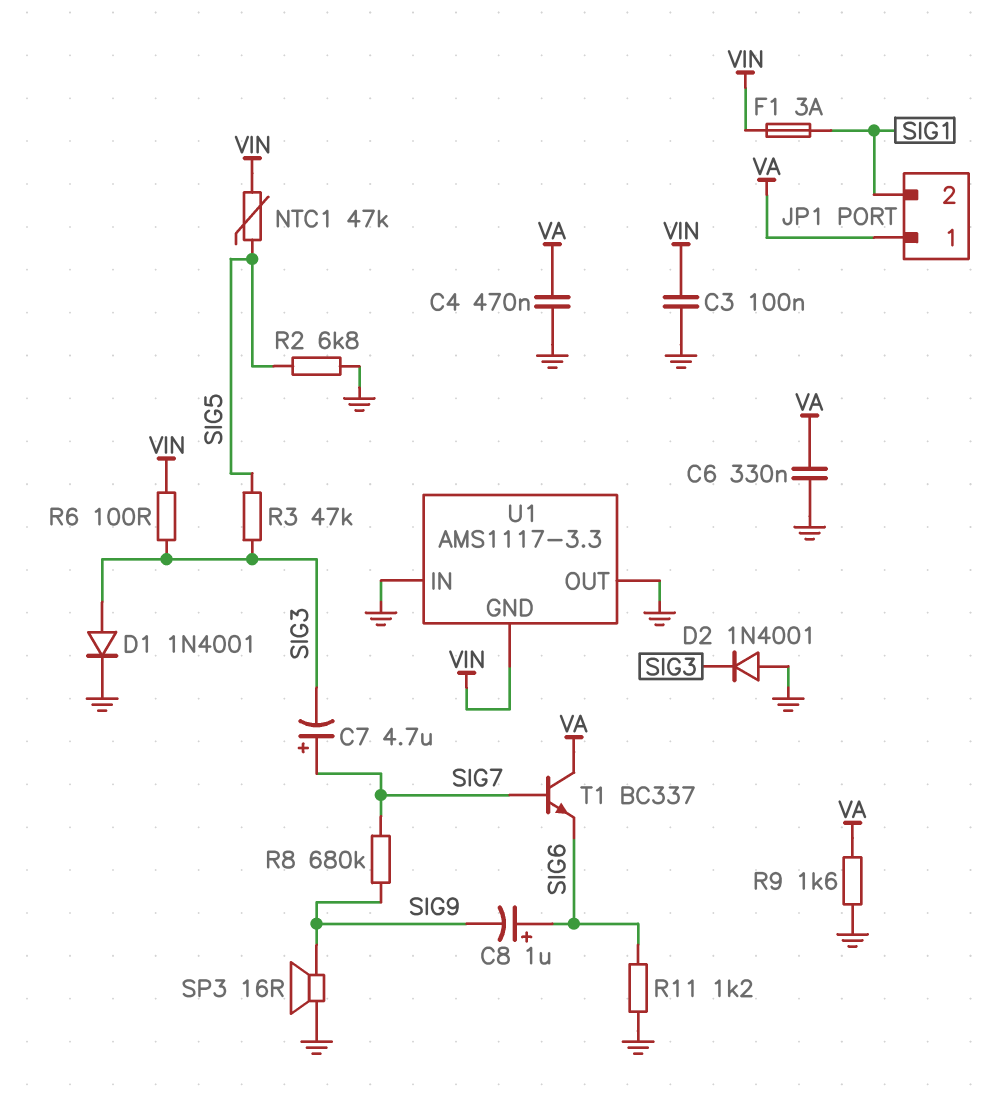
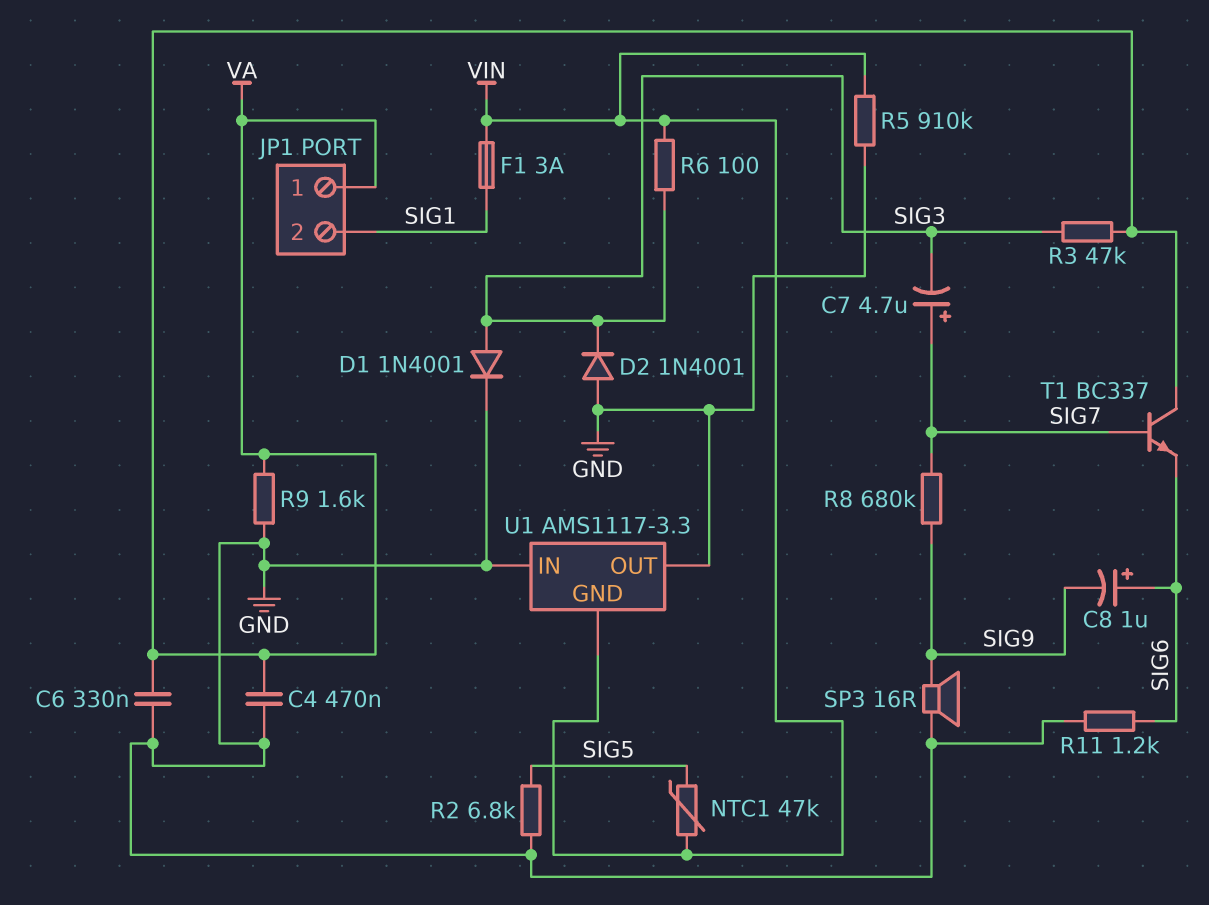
C3: 100nF (GND, VIN) -> none
R3: 47k (SIG3, SIG5) -> 47k (SIG3, VA)
R5: none -> 910k (GND, VIN)

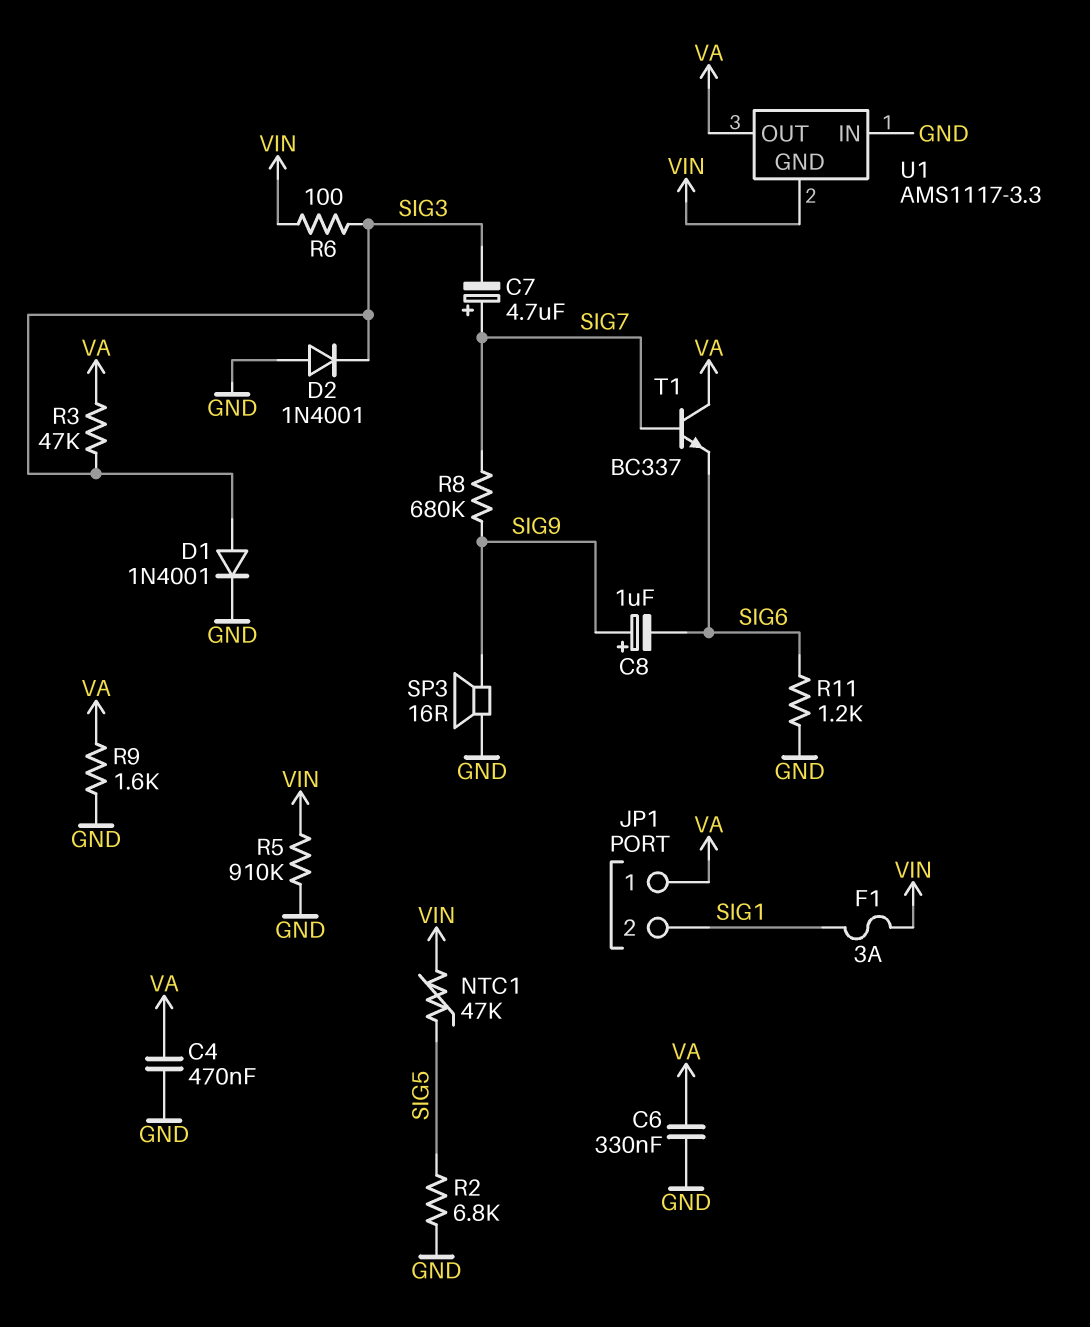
C8: 1uF (plus SIG6, minus SIG9) -> 1uF (plus SIG9, minus SIG6)
U1 pin OUT: GND -> VA

